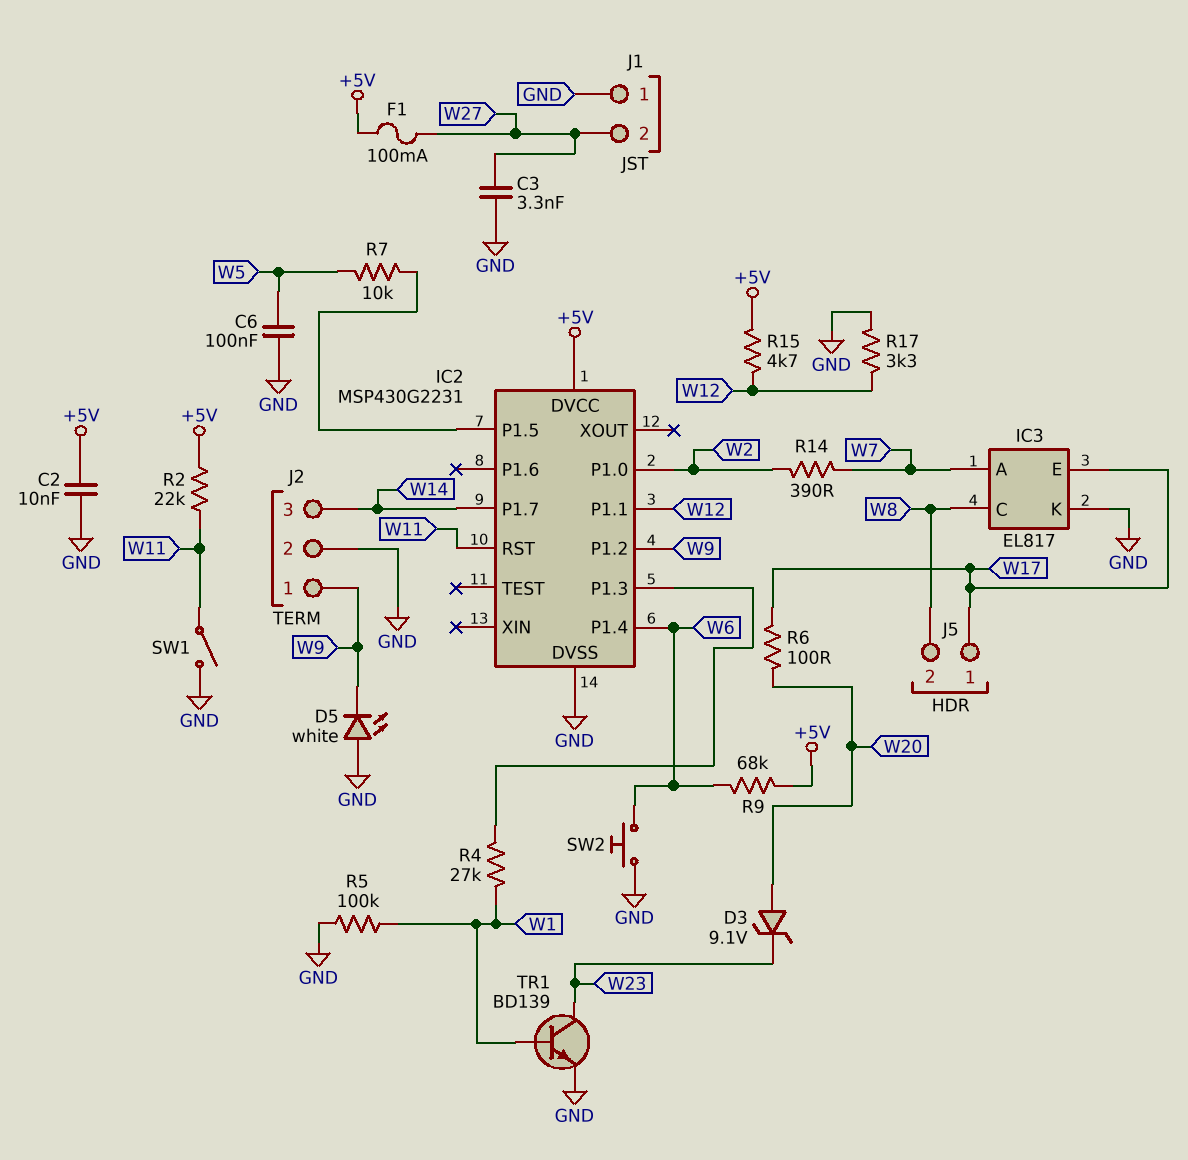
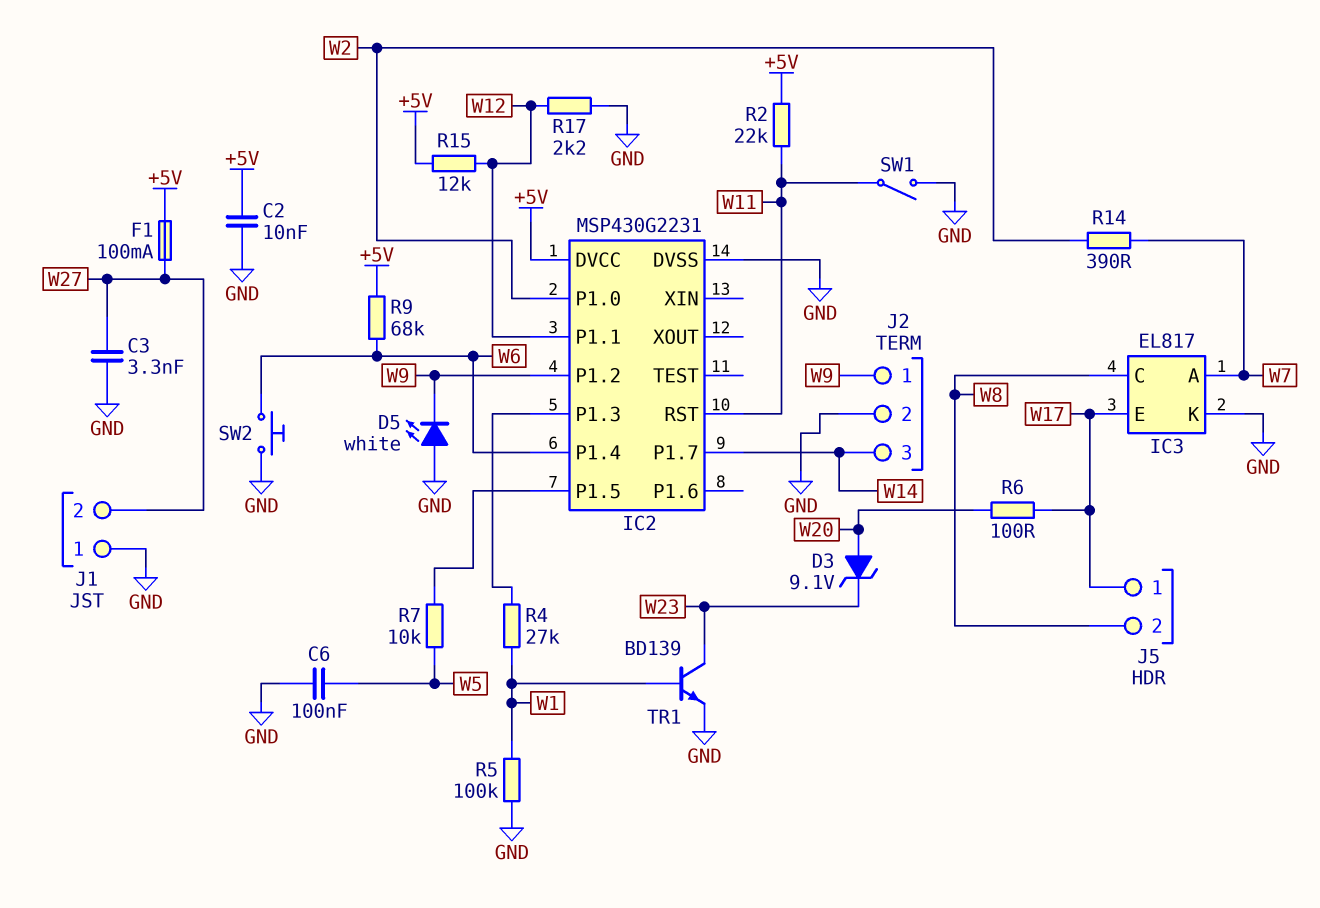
R15: 4.7k (+5V, W12) -> 12k (+5V, W12)
R17: 3.3k (GND, W12) -> 2.2k (GND, W12)

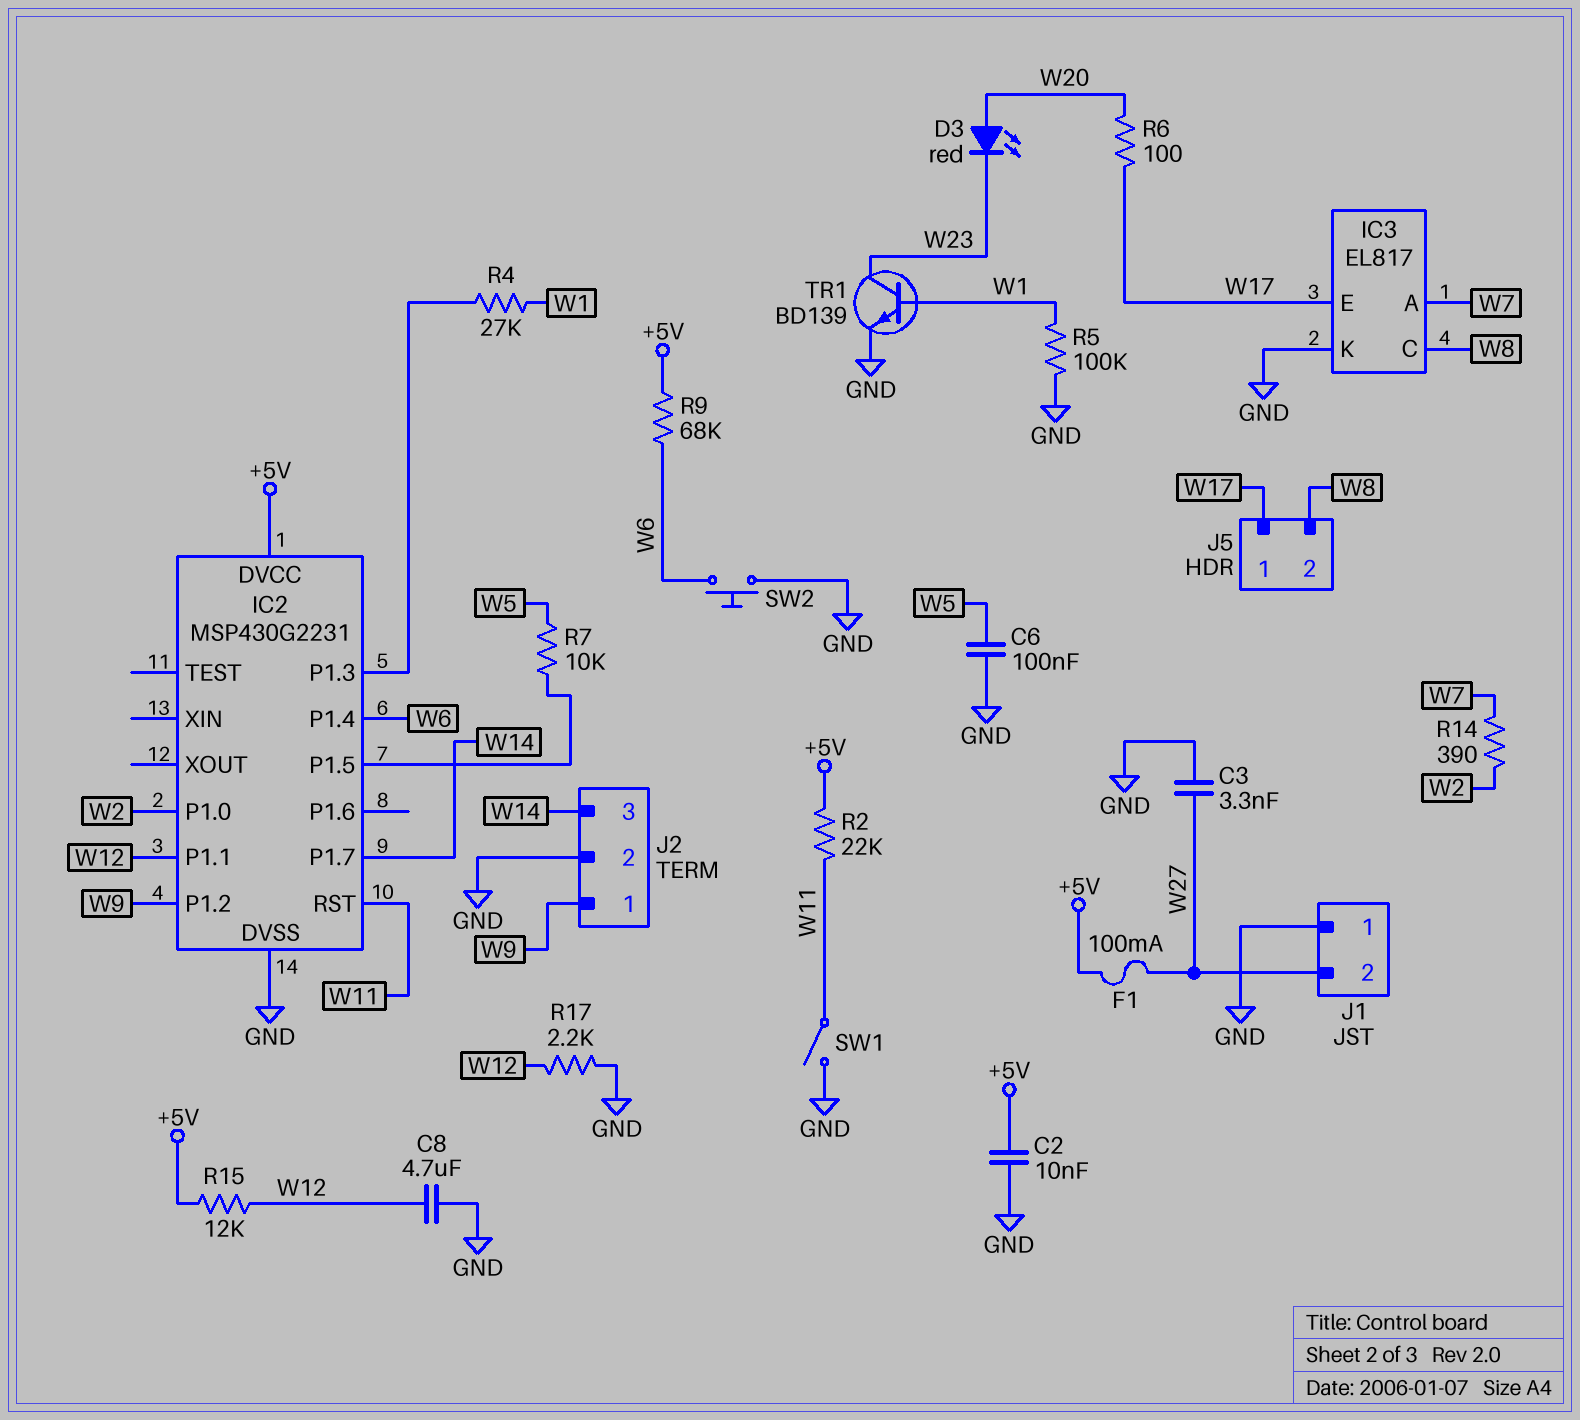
C8: none -> 4.7uF (GND, W12)
D3: zener 9.1V (A W20, K W23) -> LED red (A W20, K W23)
D5: LED white (A GND, K W9) -> none

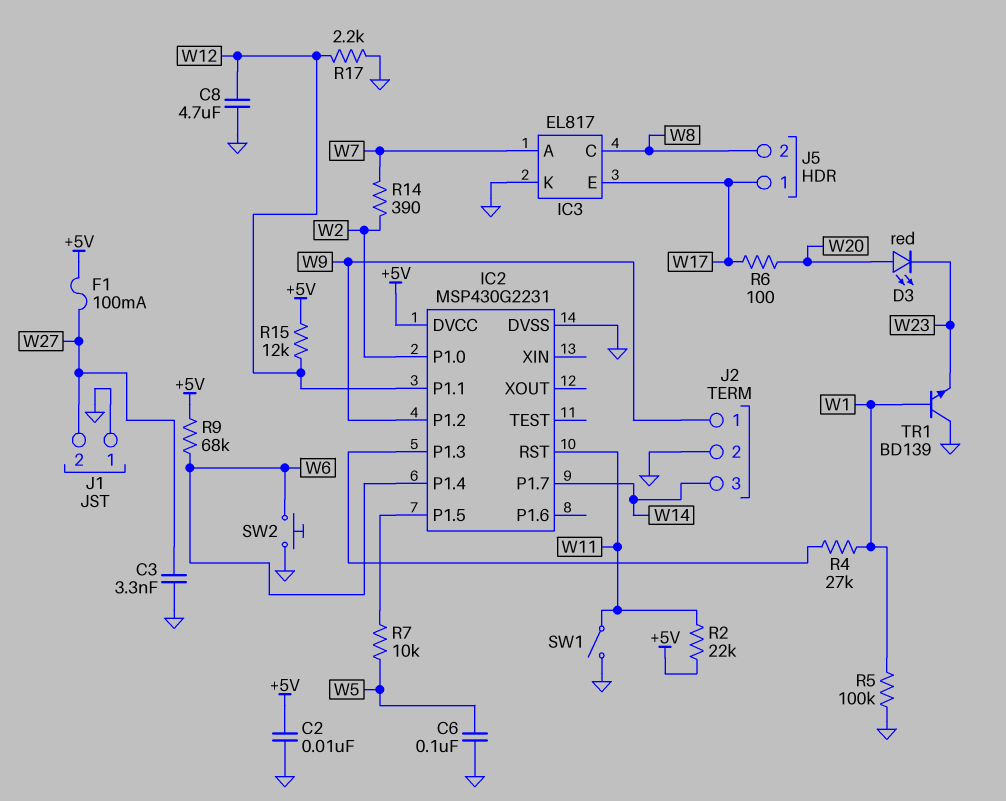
TR1: NPN BD139 (B W1, C W23, E GND) -> NPN BD139 (B W1, C GND, E W23)

